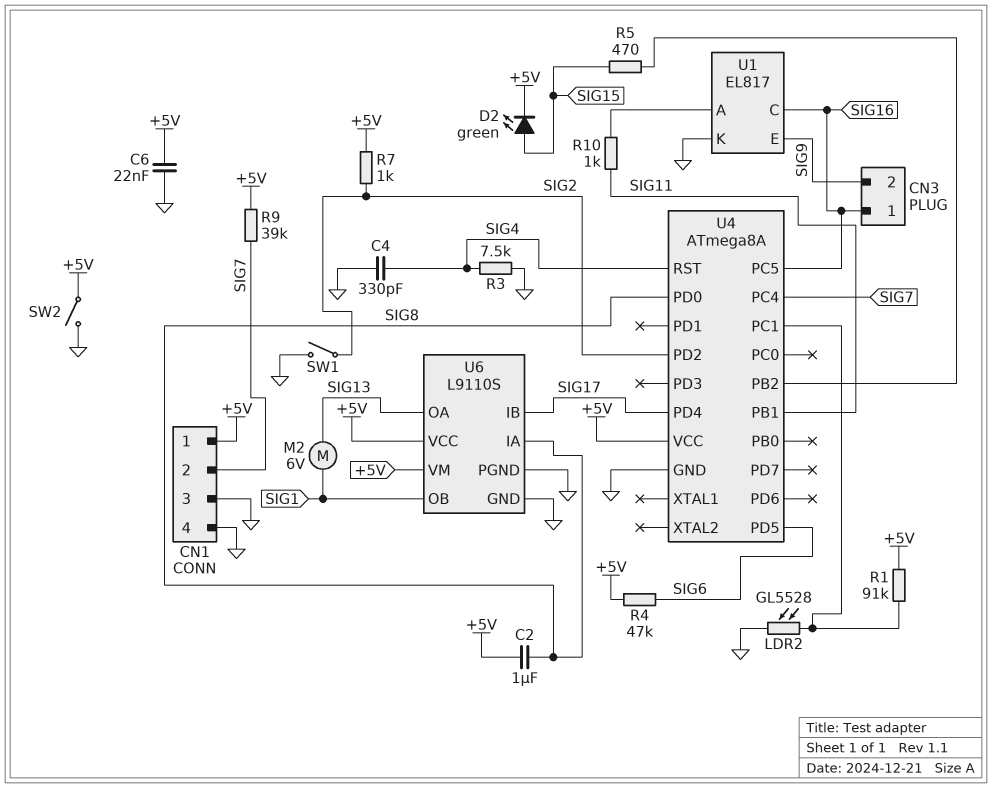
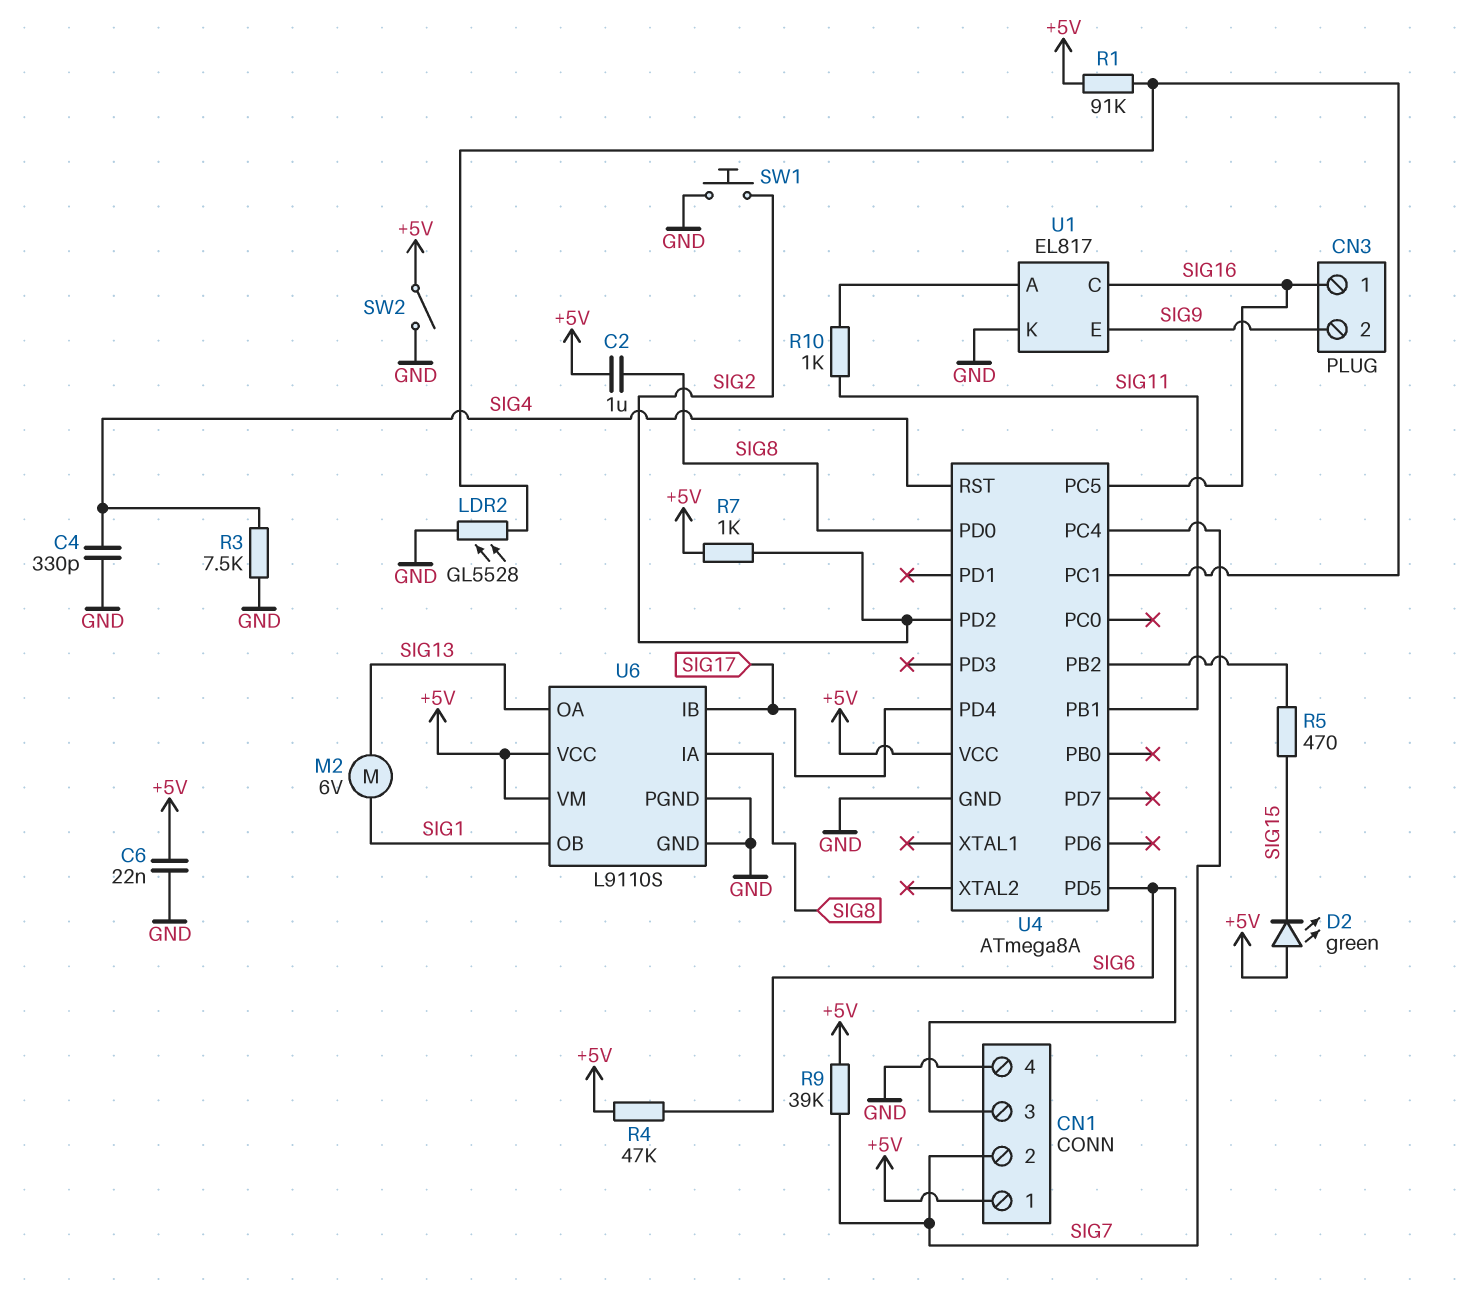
CN1 pin 3: GND -> SIG6
D2: LED green (A SIG15, K +5V) -> LED green (A +5V, K SIG15)
SW1: switch (GND, SIG2) -> button (GND, SIG2)

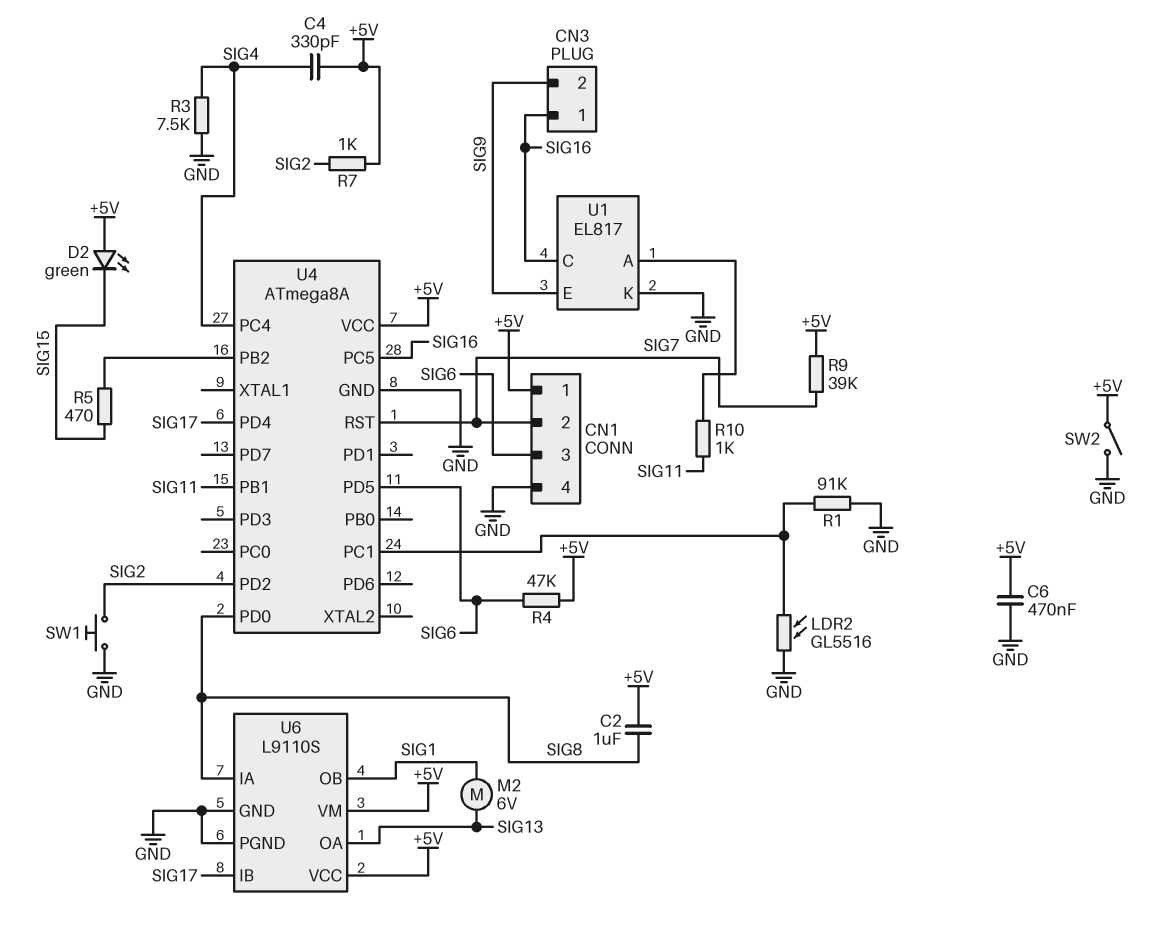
C4: 330pF (GND, SIG4) -> 330pF (+5V, SIG4)
C6: 22nF (+5V, GND) -> 470nF (+5V, GND)
LDR2: GL5528 (GND, U4/PC1) -> GL5516 (GND, U4/PC1)
R1: 91k (+5V, U4/PC1) -> 91k (GND, U4/PC1)
U4 pin PC4: SIG7 -> SIG4
U4 pin RST: SIG4 -> SIG7

